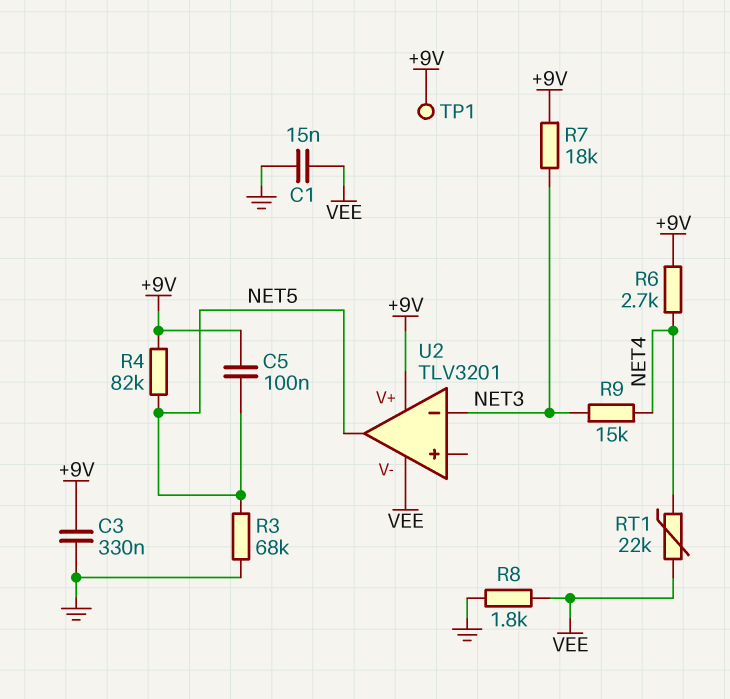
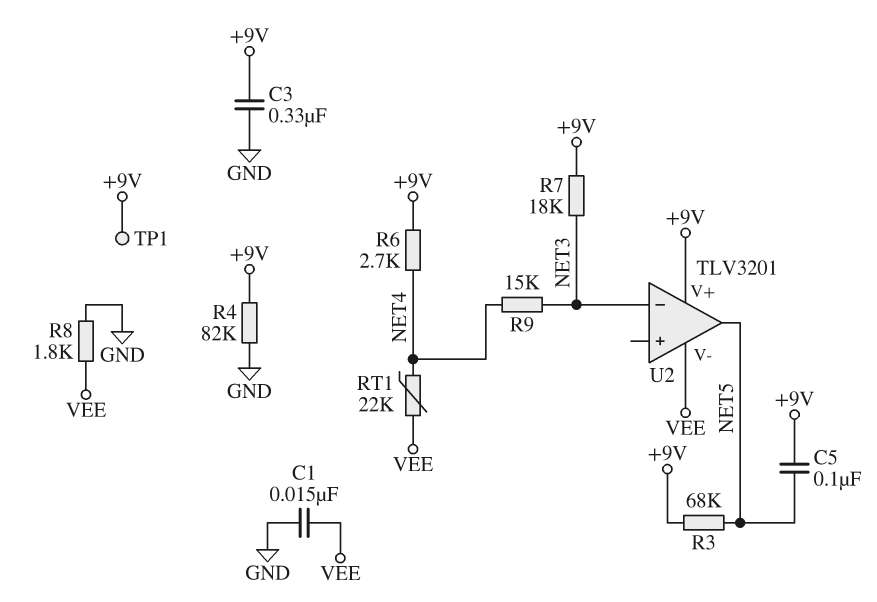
R3: 68k (GND, NET5) -> 68k (+9V, NET5)
R4: 82k (+9V, NET5) -> 82k (+9V, GND)

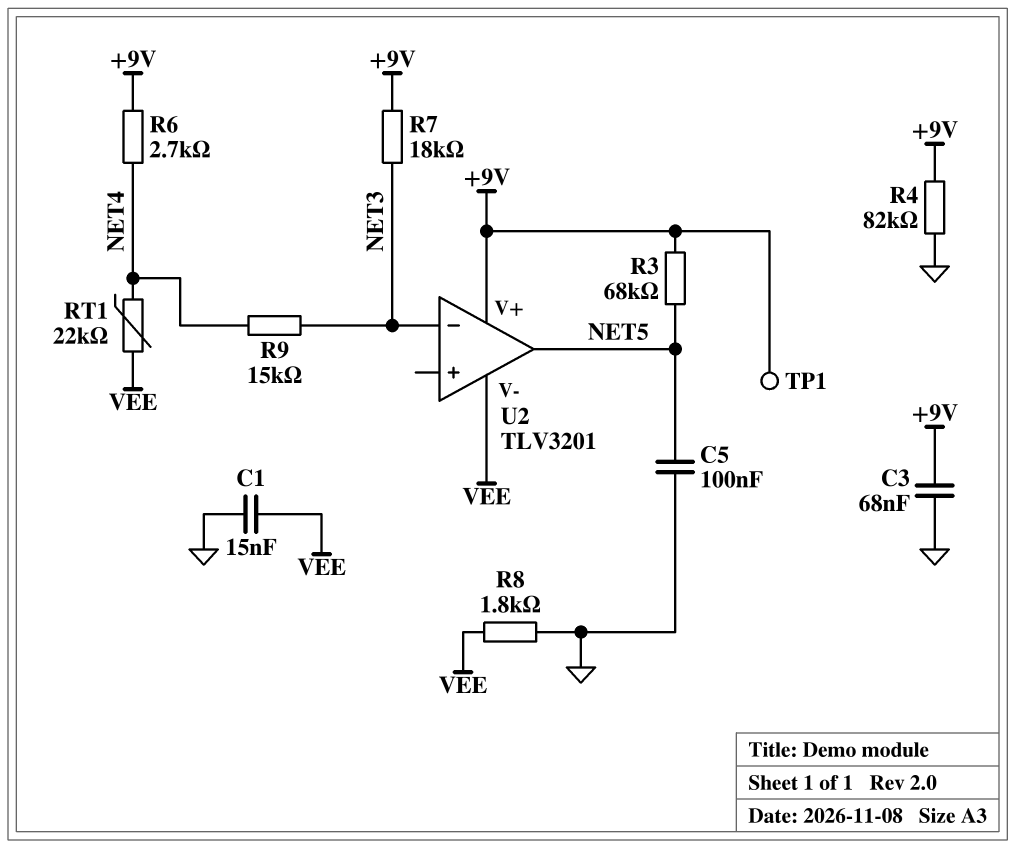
C3: 330nF (+9V, GND) -> 68nF (+9V, GND)
C5: 100nF (+9V, NET5) -> 100nF (GND, NET5)

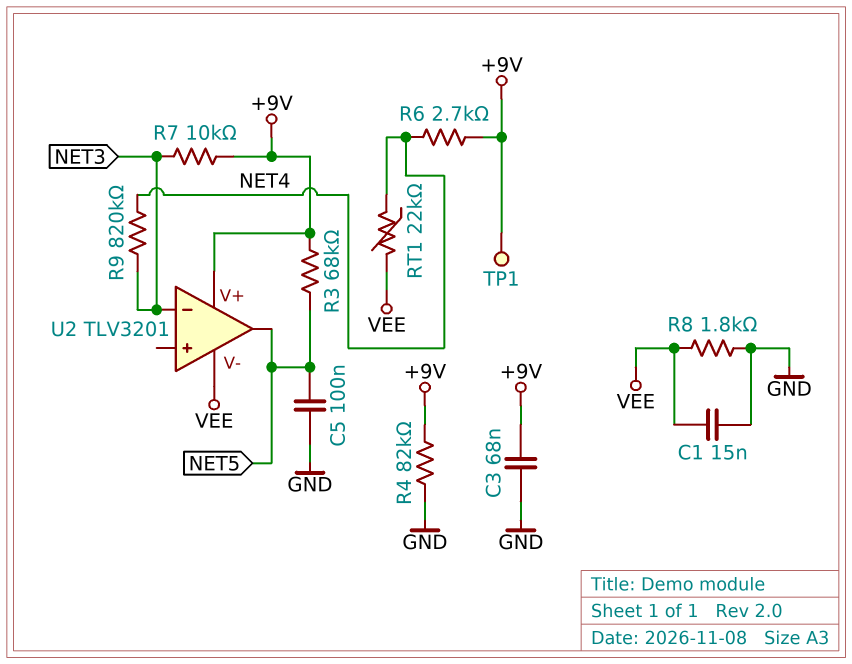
R7: 18k (+9V, NET3) -> 10k (+9V, NET3)
R9: 15k (NET3, NET4) -> 820k (NET3, NET4)

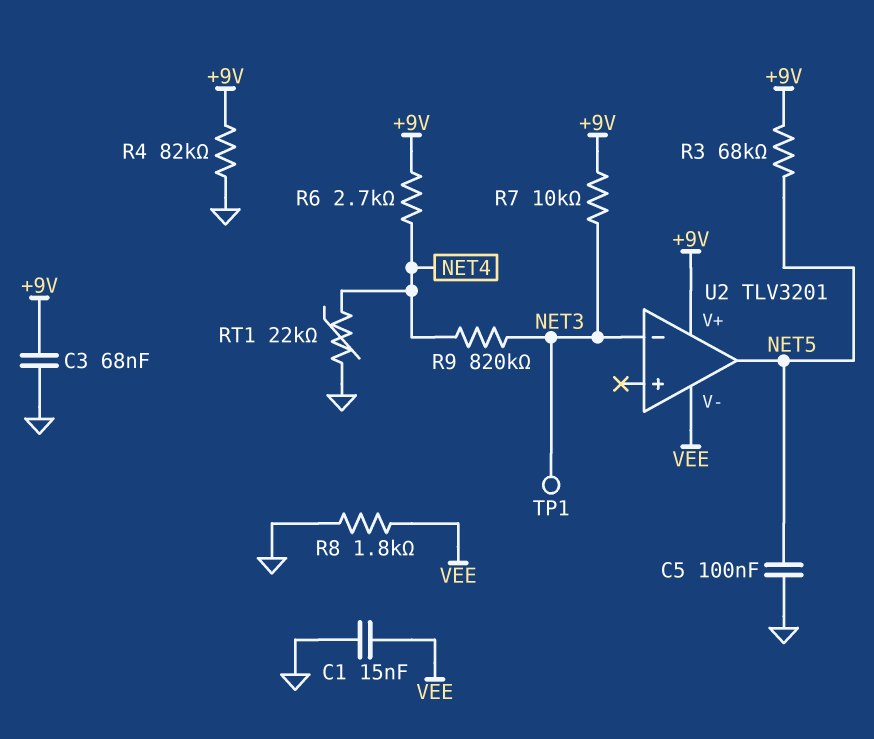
RT1: 22k (NET4, VEE) -> 22k (GND, NET4)
TP1: test point (+9V) -> test point (NET3)

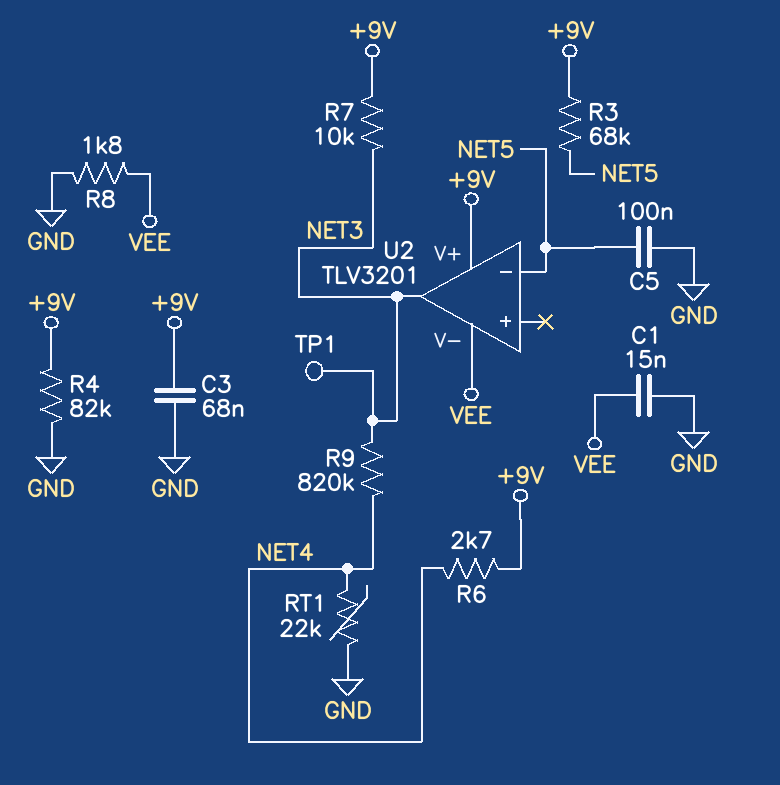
U2 pin in-: NET3 -> NET5
U2 pin out: NET5 -> NET3

